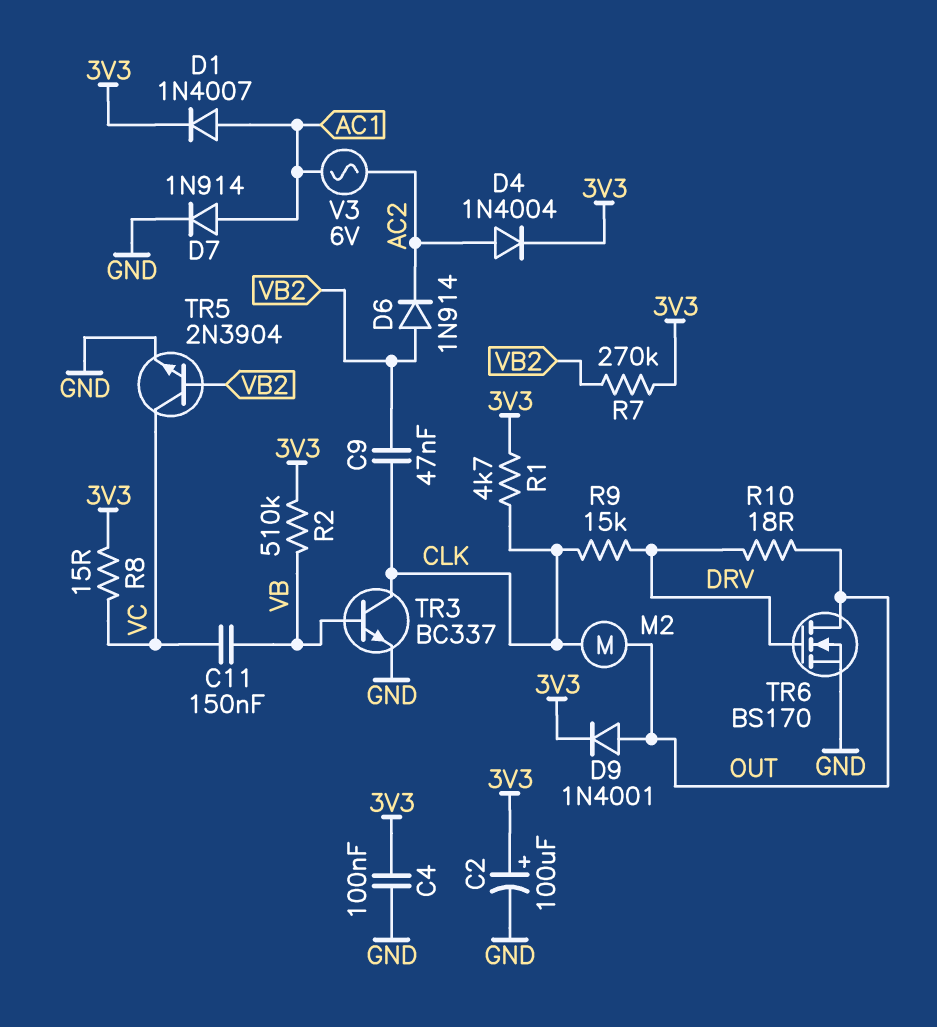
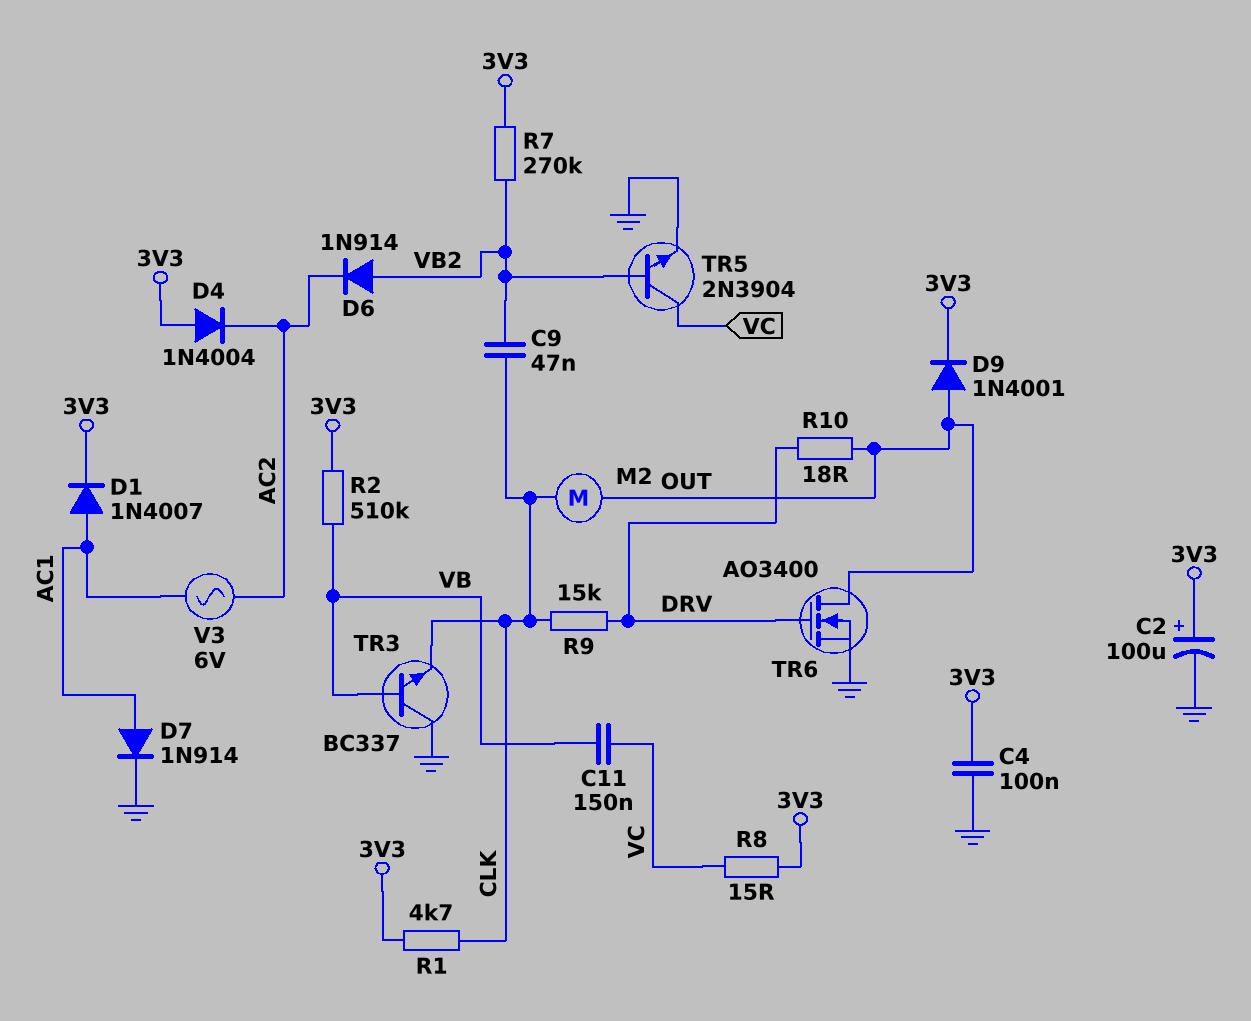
D4: diode 1N4004 (A AC2, K 3V3) -> diode 1N4004 (A 3V3, K AC2)
TR3: NPN BC337 (B VB, C CLK, E GND) -> NPN BC337 (B VB, C GND, E CLK)
TR6: NMOS BS170 (G DRV, D OUT, S GND) -> NMOS AO3400 (G DRV, D OUT, S GND)

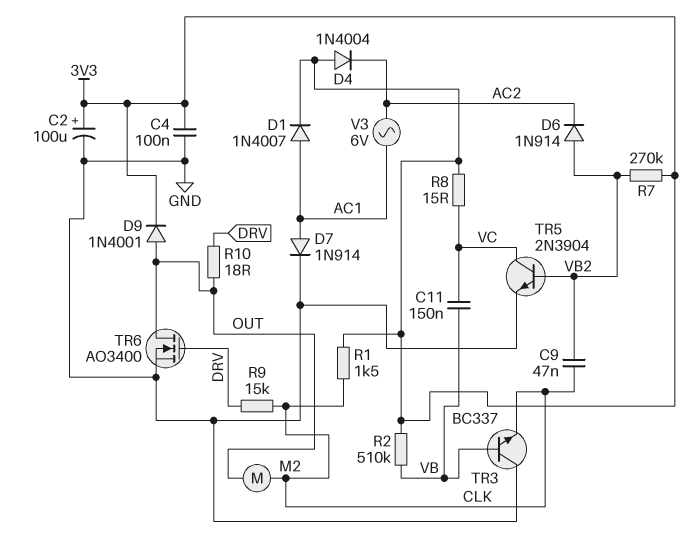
R1: 4.7k (3V3, CLK) -> 1.5k (3V3, CLK)

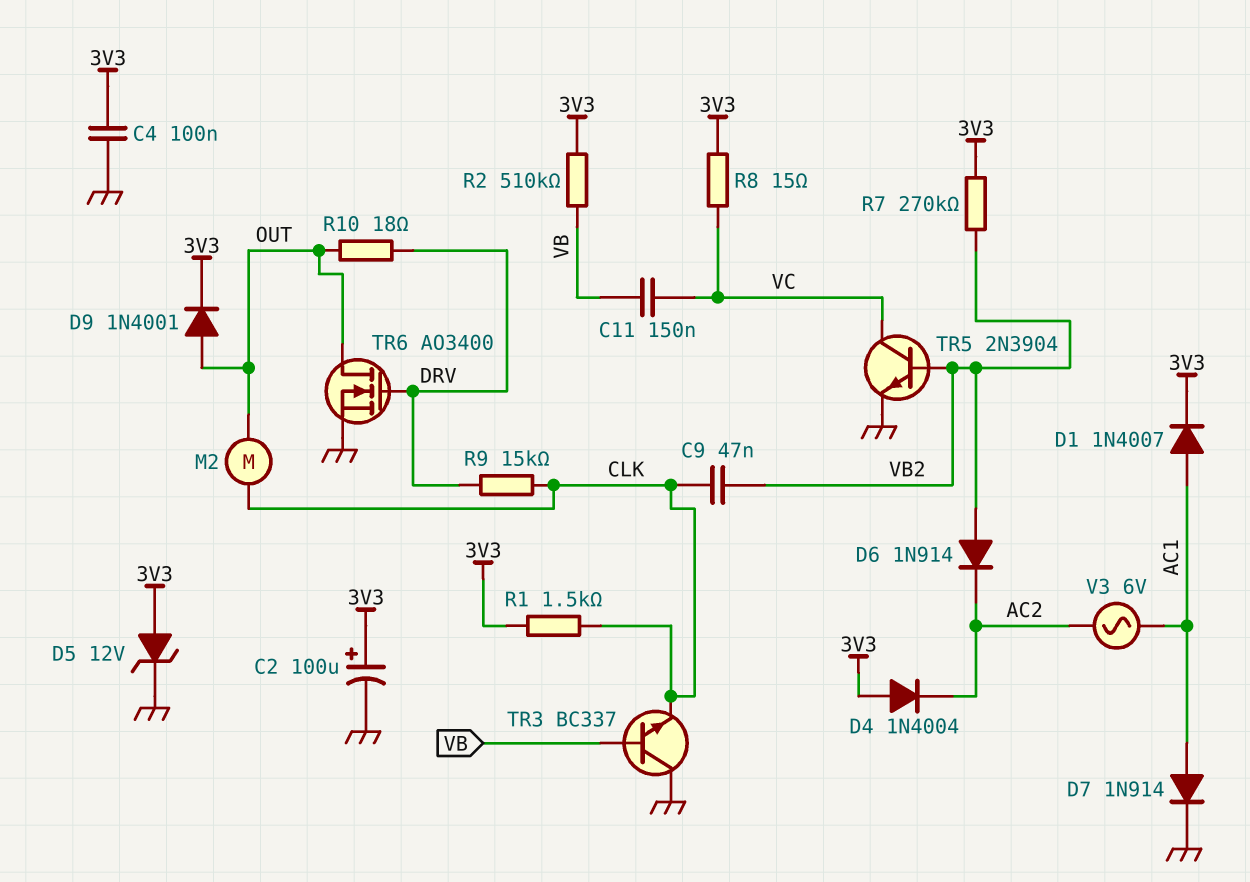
D5: none -> zener 12V (A 3V3, K GND)

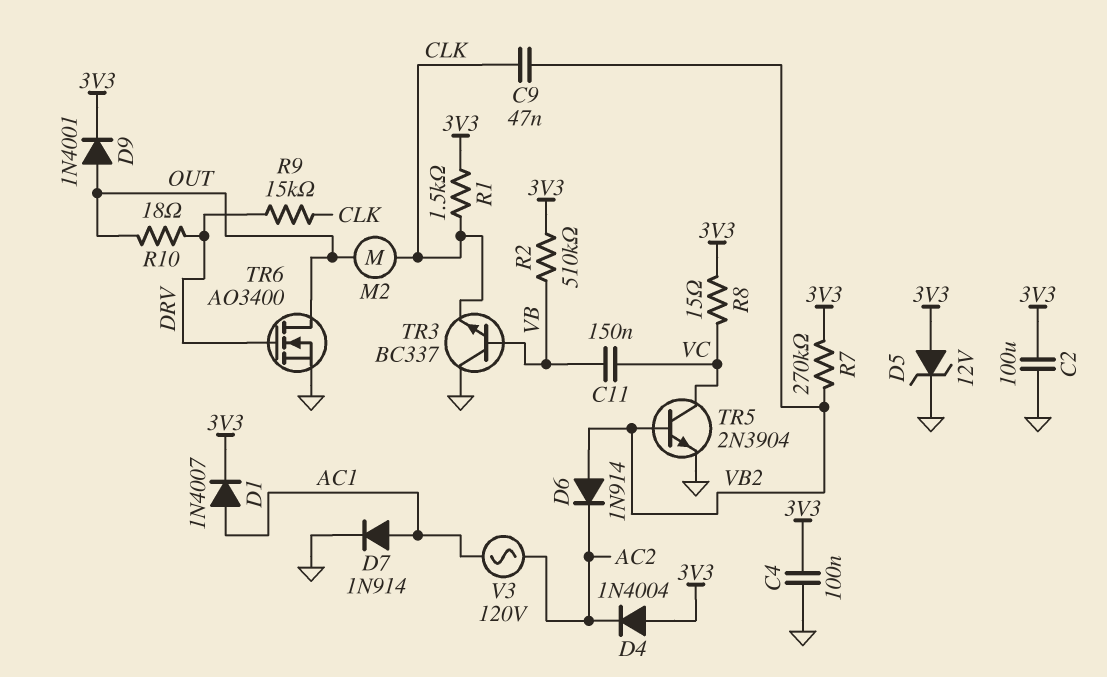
C2: 100uF (plus 3V3, minus GND) -> 100uF (3V3, GND)
V3: AC 6V (AC1, AC2) -> AC 120V (AC1, AC2)

